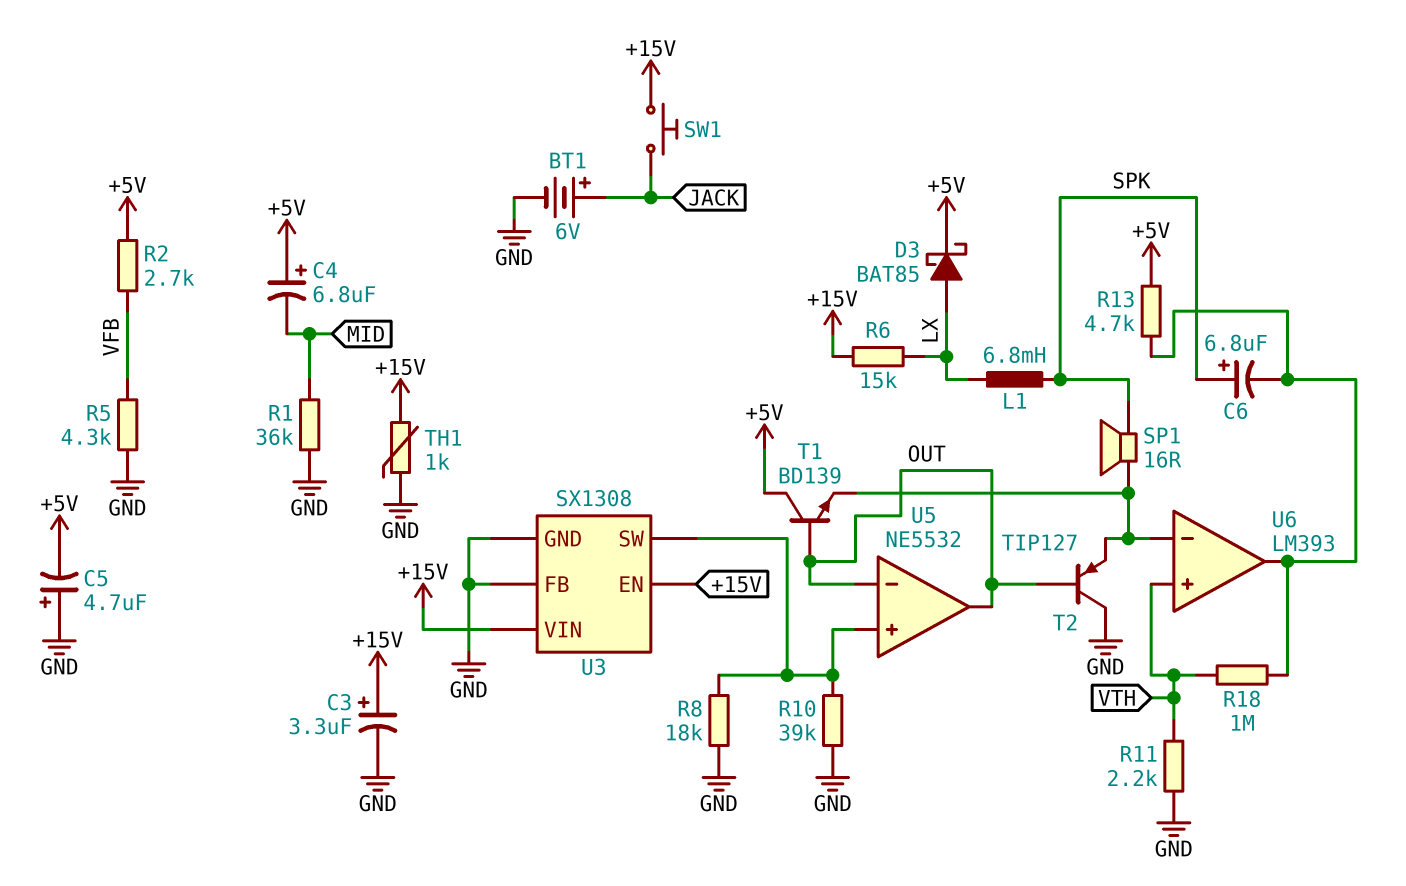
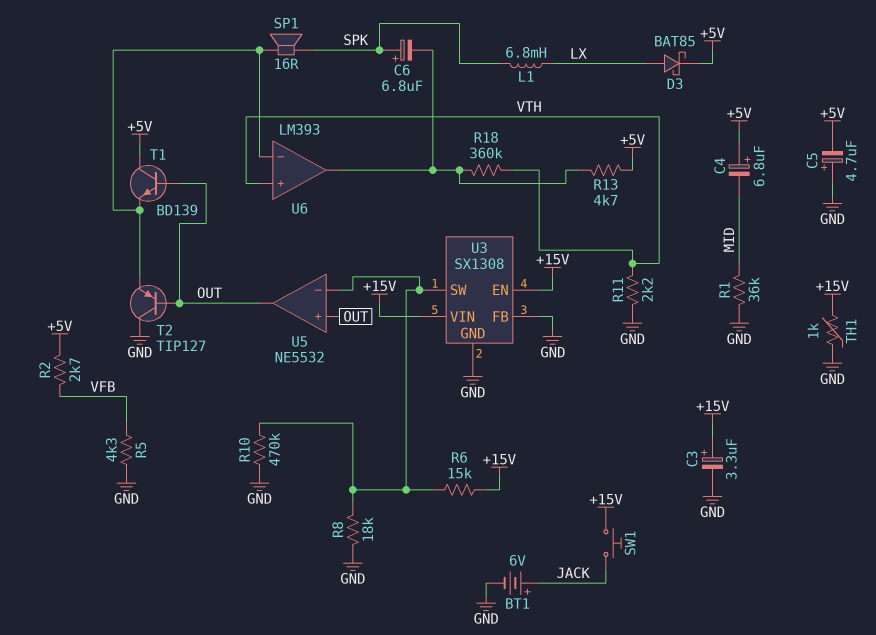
R6: 15k (+15V, LX) -> 15k (+15V, U3/SW)
R10: 39k (GND, U3/SW) -> 470k (GND, U3/SW)
R18: 1M (U6/out, VTH) -> 360k (U6/out, VTH)
U5 pin in+: U3/SW -> OUT
U5 pin in-: OUT -> U3/SW

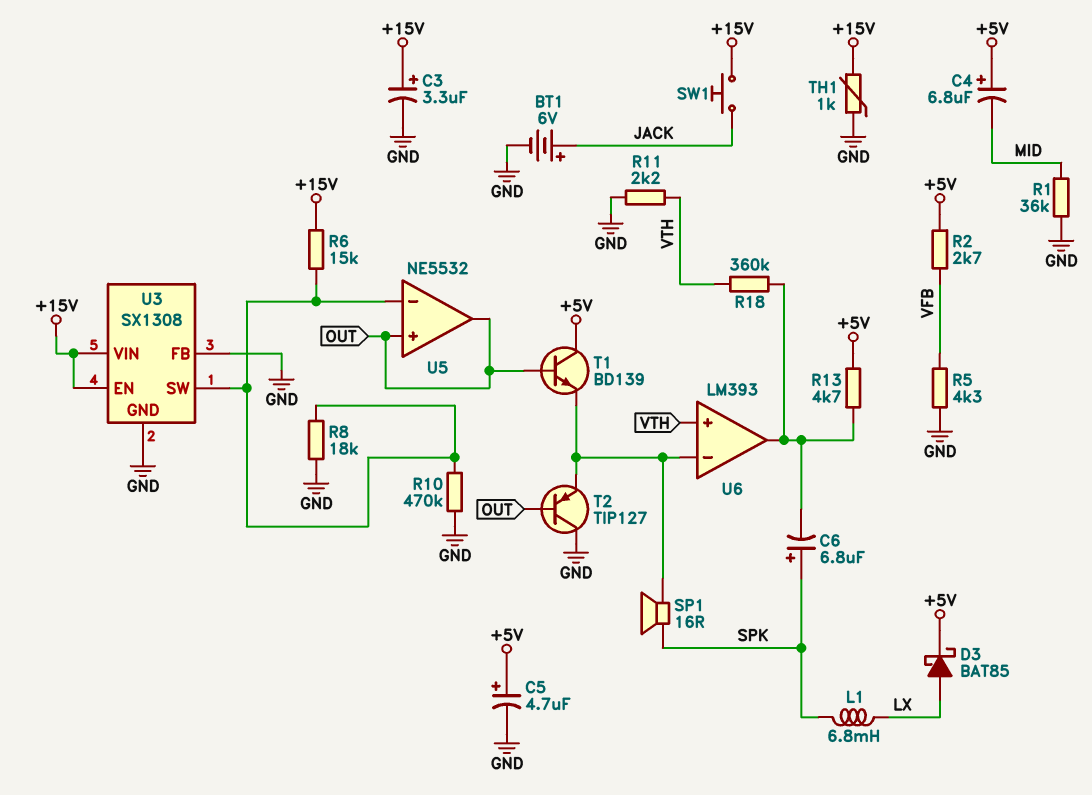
C5: 4.7uF (plus GND, minus +5V) -> 4.7uF (plus +5V, minus GND)

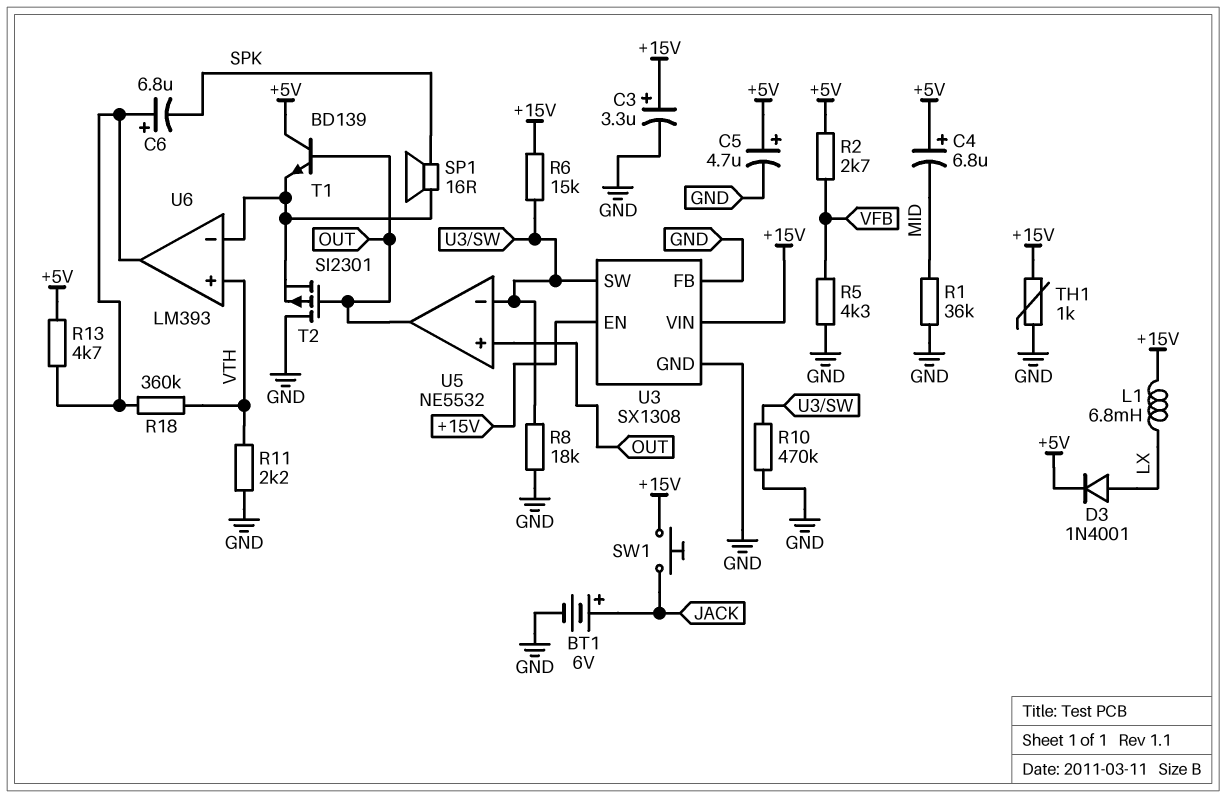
C6: 6.8uF (plus SPK, minus U6/out) -> 6.8uF (plus U6/out, minus SPK)
D3: schottky BAT85 (A LX, K +5V) -> diode 1N4001 (A LX, K +5V)
L1: 6.8mH (LX, SPK) -> 6.8mH (+15V, LX)
T2: PNP TIP127 (B OUT, C GND, E U6/in-) -> PMOS SI2301 (G OUT, D GND, S U6/in-)

